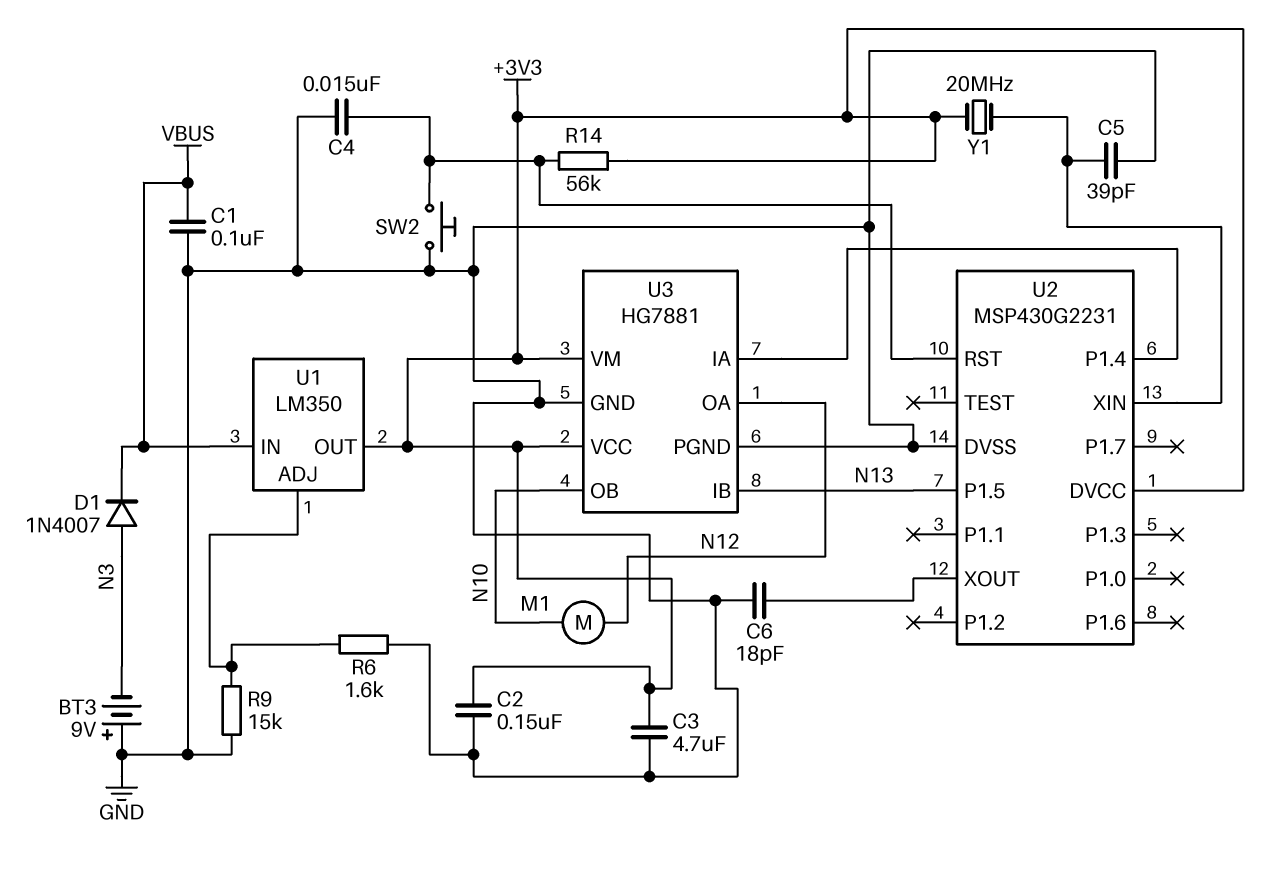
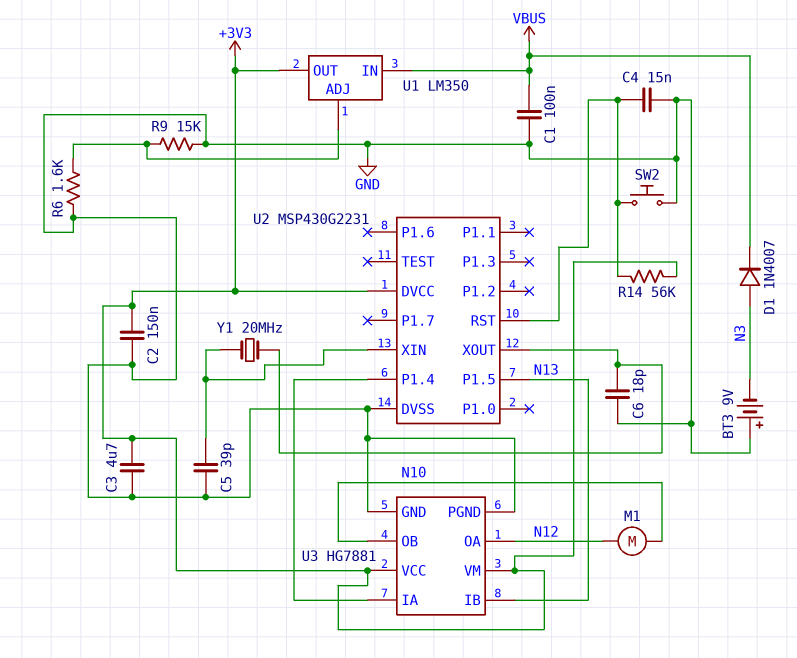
Y1: 20MHz (+3V3, U2/XIN) -> 20MHz (U2/XIN, U2/XOUT)

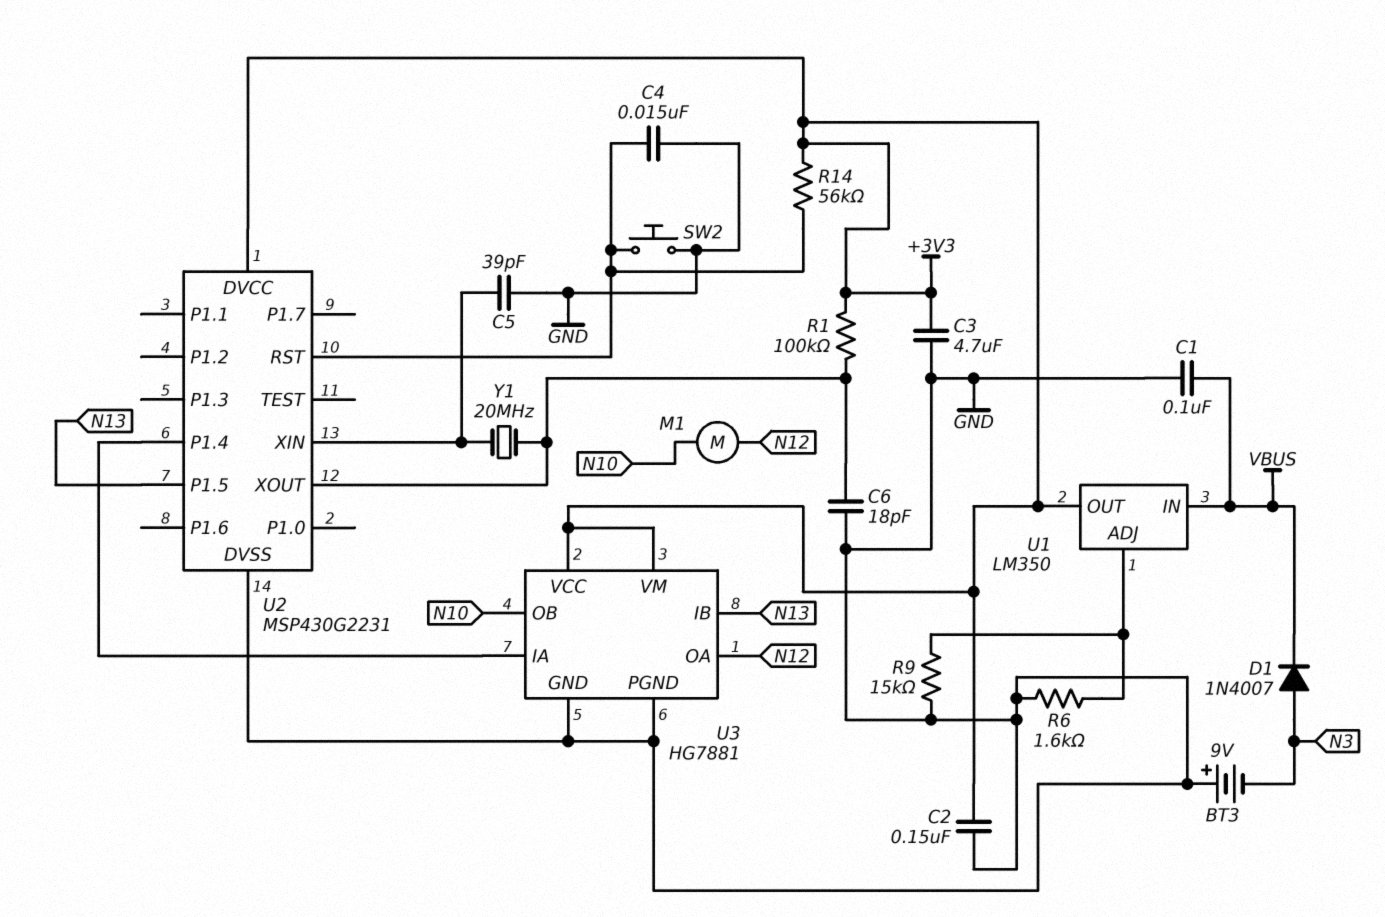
R1: none -> 100k (+3V3, U2/XOUT)

